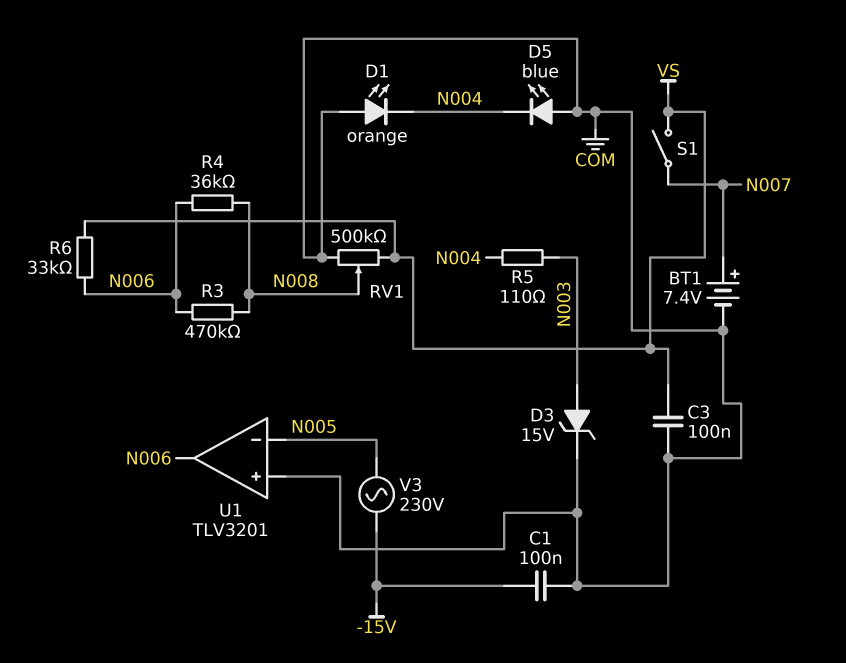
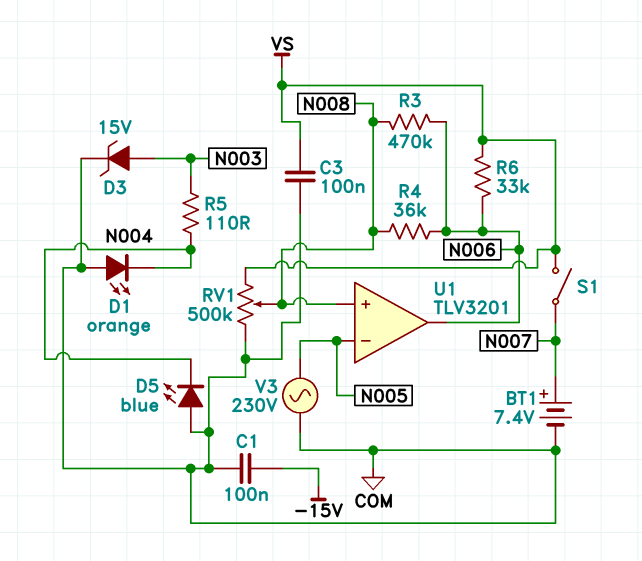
U1 pin in+: COM -> N008
V3: AC 230V (-15V, N005) -> AC 230V (COM, N005)

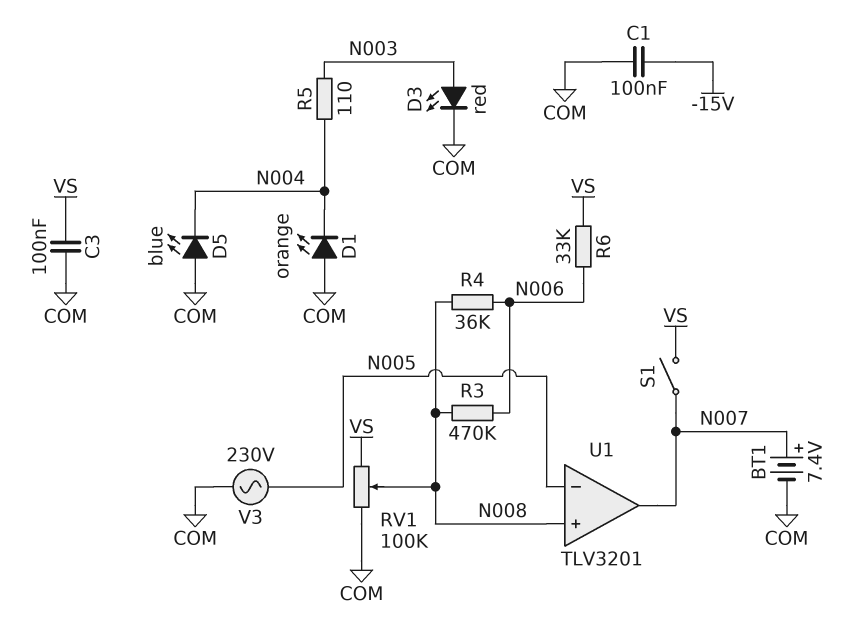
D3: zener 15V (A N003, K COM) -> LED red (A N003, K COM)
RV1: 500k (COM, VS, wiper N008) -> 100k (COM, VS, wiper N008)
U1 pin out: N006 -> N007

